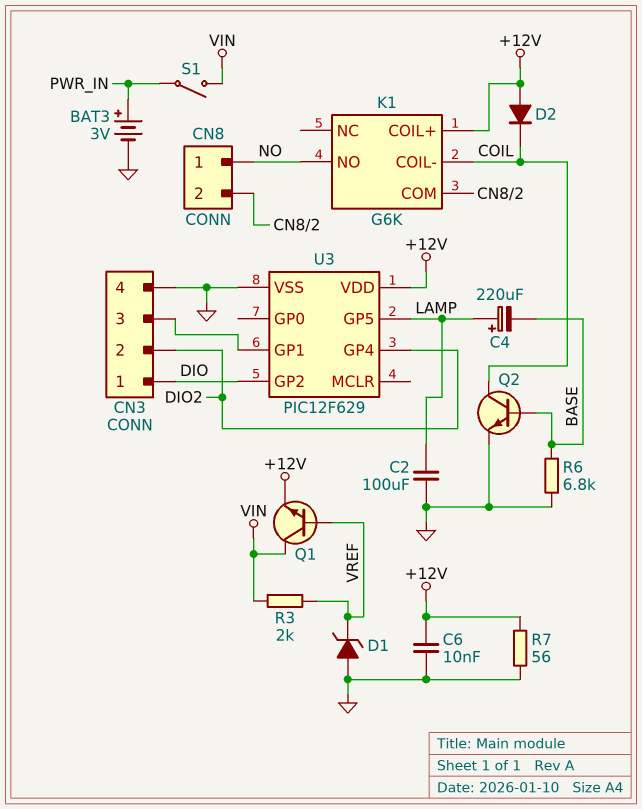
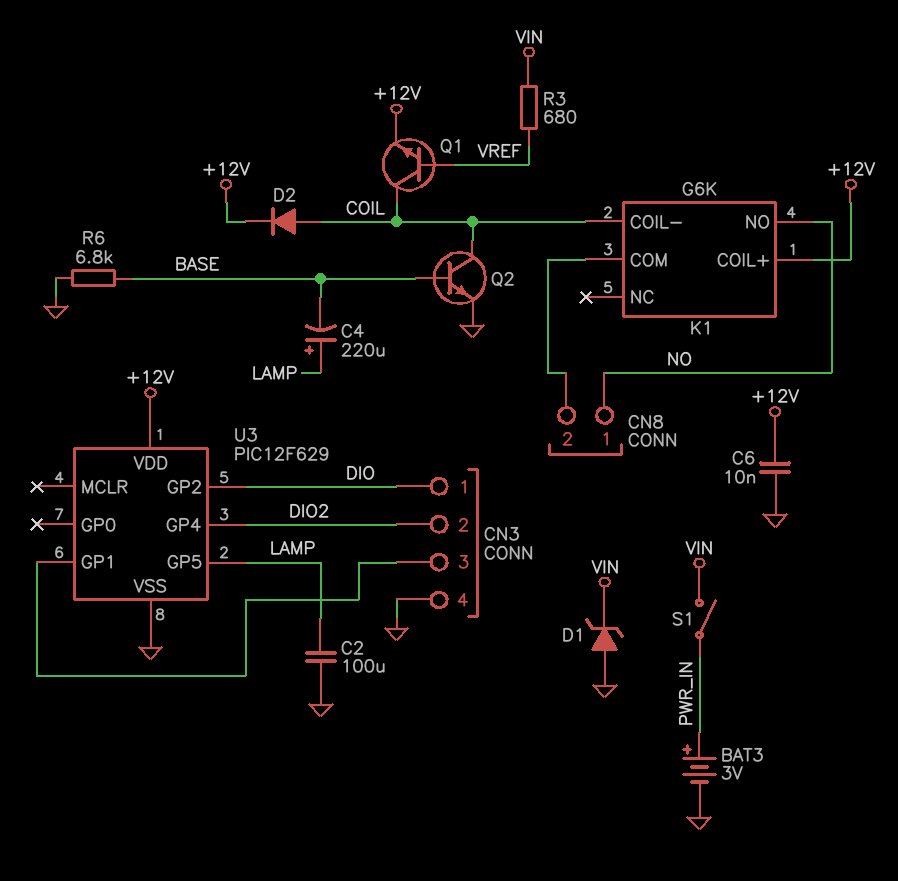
D1: zener (A GND, K VREF) -> zener (A GND, K VIN)
D2: diode (A +12V, K COIL) -> diode (A COIL, K +12V)
Q1: NPN (B VREF, C VIN, E +12V) -> NPN (B VREF, C COIL, E +12V)
R3: 2k (VIN, VREF) -> 680 (VIN, VREF)
R7: 56 (+12V, GND) -> none

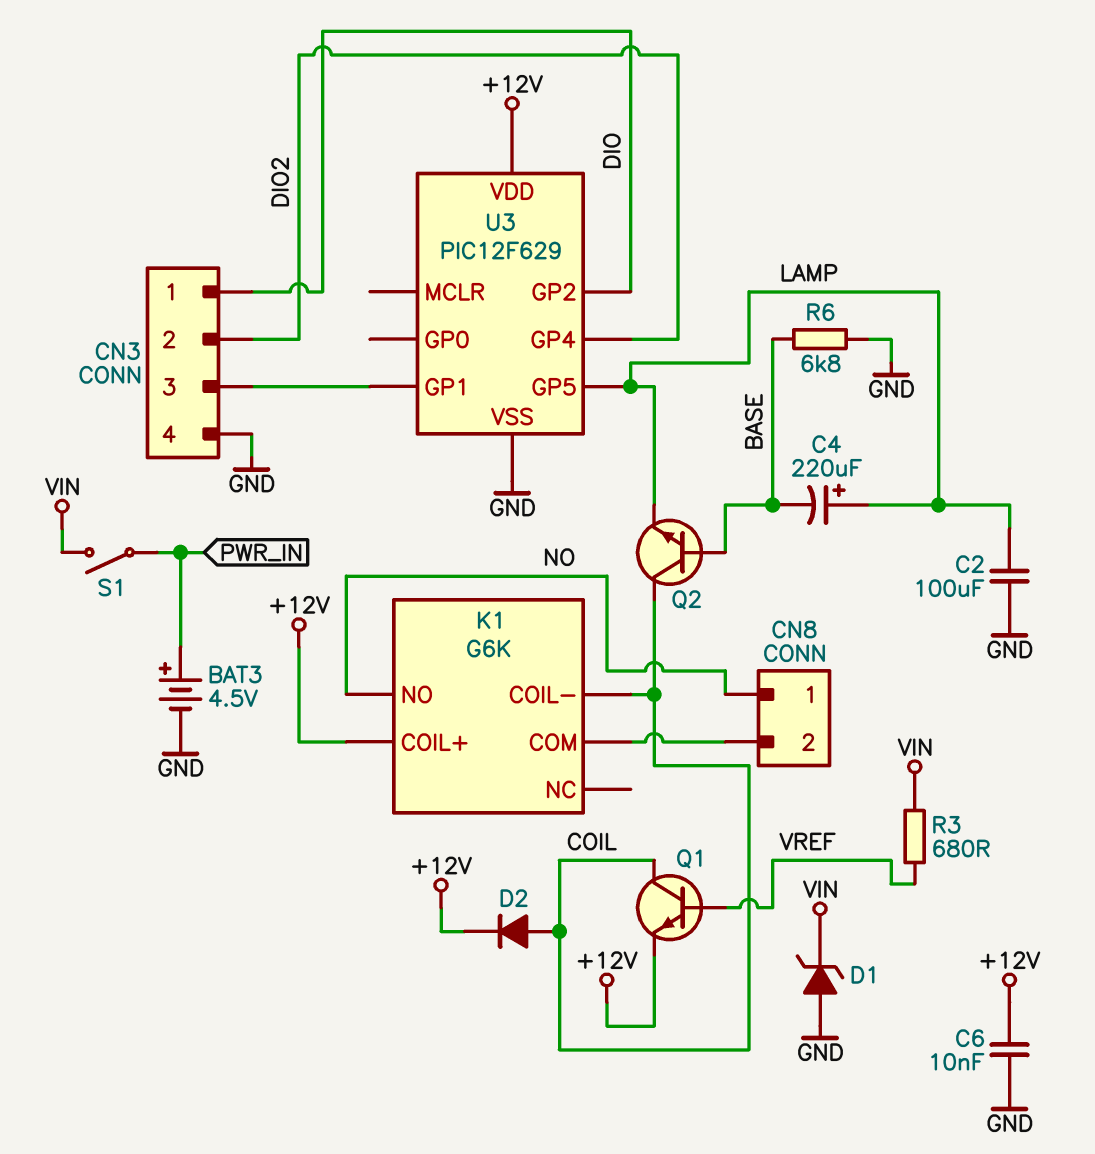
BAT3: 3V (plus PWR_IN, minus GND) -> 4.5V (plus PWR_IN, minus GND)
Q2: NPN (B BASE, C COIL, E GND) -> NPN (B BASE, C COIL, E LAMP)

